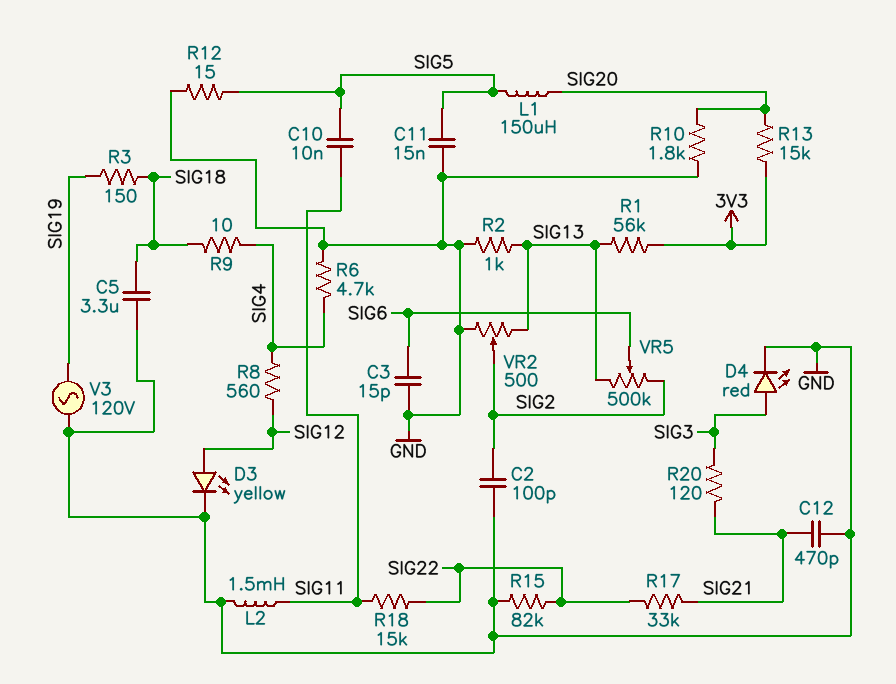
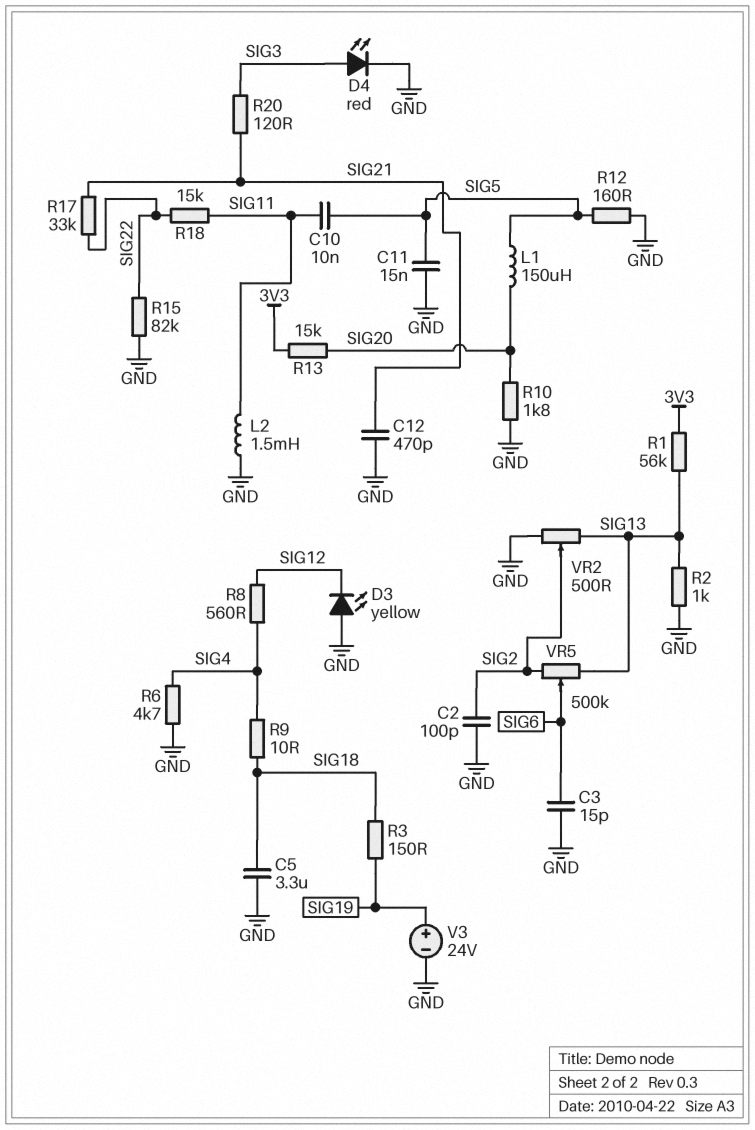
D3: LED yellow (A SIG12, K GND) -> LED yellow (A GND, K SIG12)
R12: 15 (GND, SIG5) -> 160 (GND, SIG5)
V3: AC 120V (GND, SIG19) -> 24V (plus SIG19, minus GND)

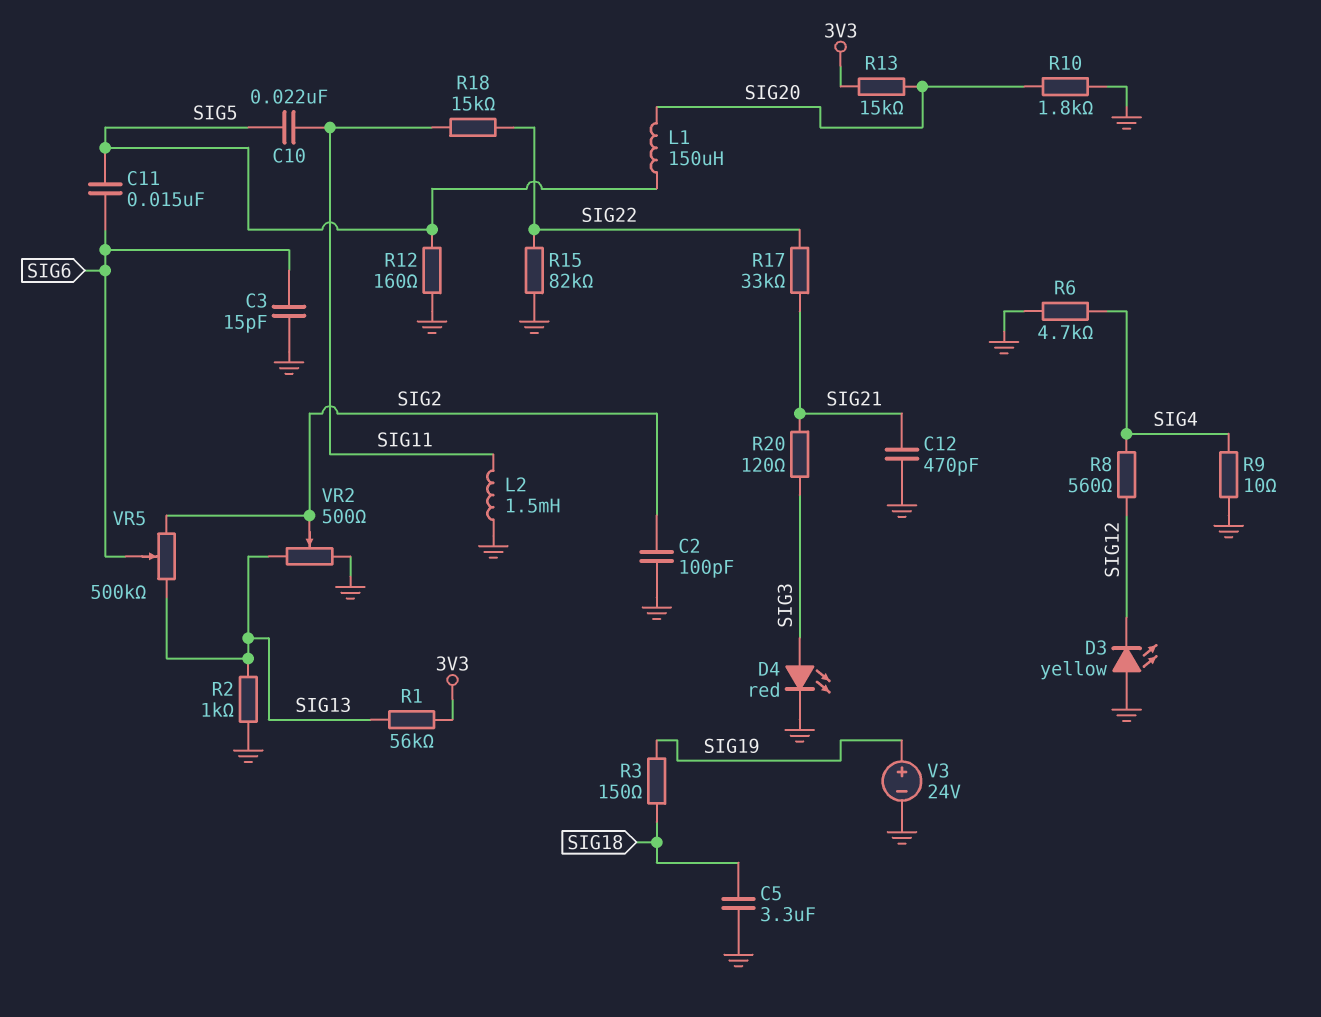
C10: 10nF (SIG5, SIG11) -> 22nF (SIG5, SIG11)
C11: 15nF (GND, SIG5) -> 15nF (SIG5, SIG6)
R9: 10 (SIG4, SIG18) -> 10 (GND, SIG4)

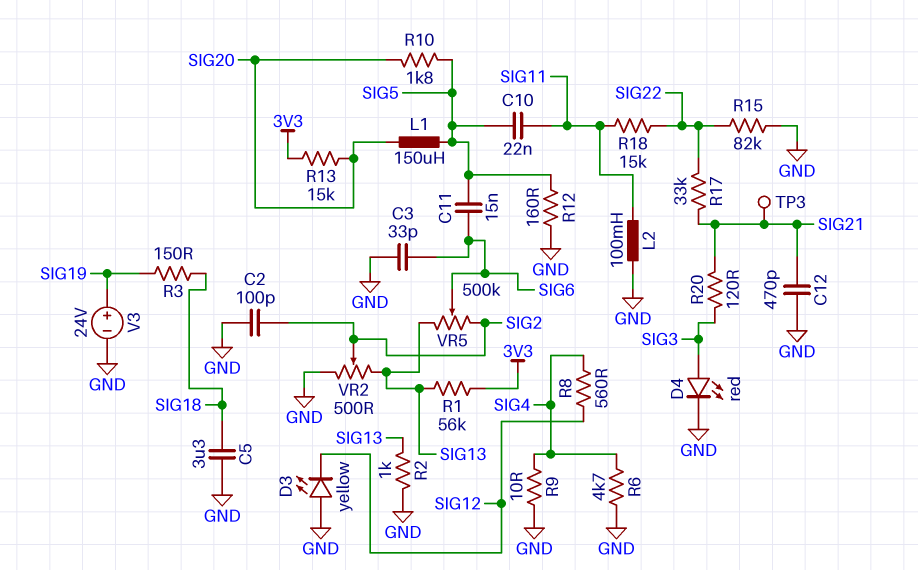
C3: 15pF (GND, SIG6) -> 33pF (GND, SIG6)
L2: 1.5mH (GND, SIG11) -> 100mH (GND, SIG11)
R10: 1.8k (GND, SIG20) -> 1.8k (SIG5, SIG20)
TP3: none -> test point (SIG21)

